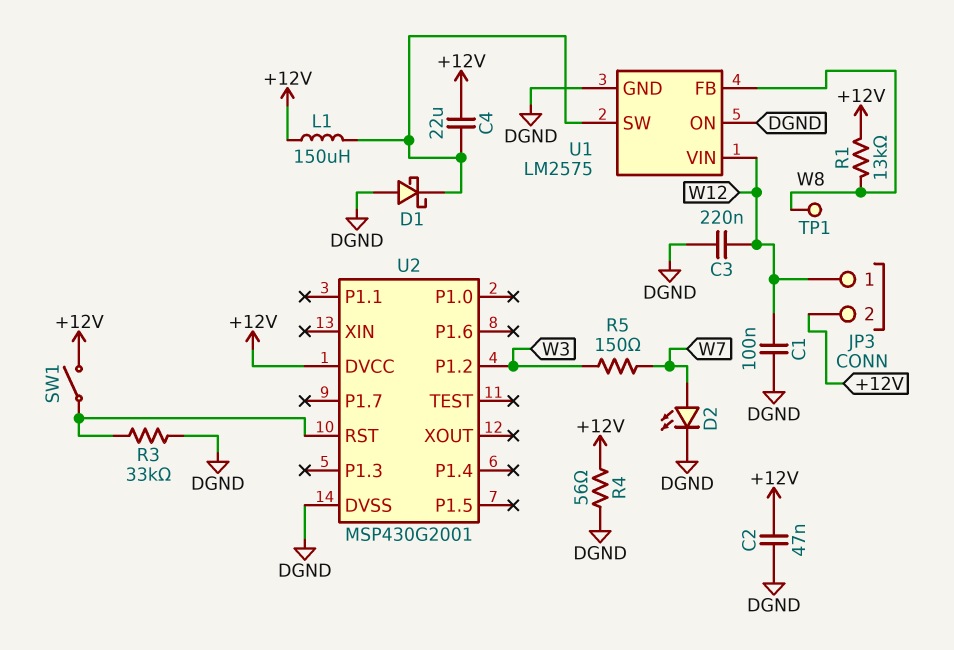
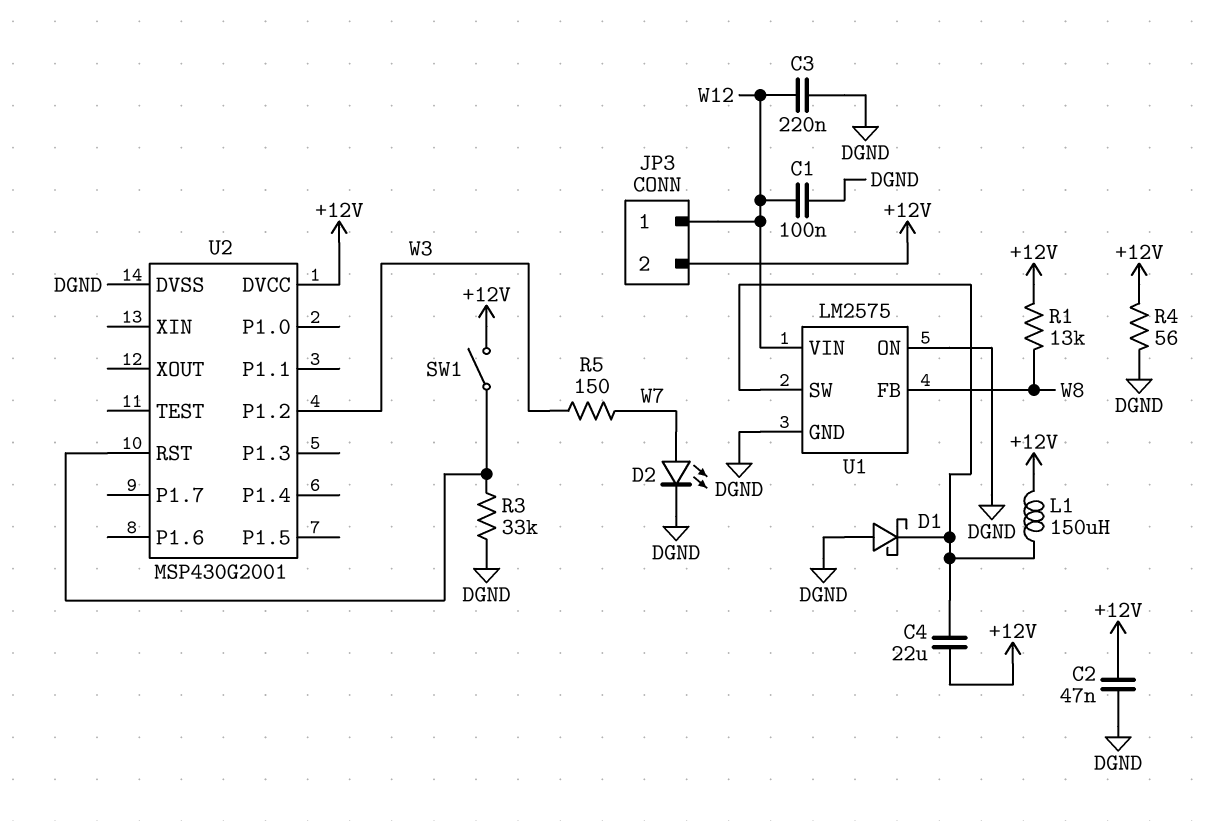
TP1: test point (W8) -> none

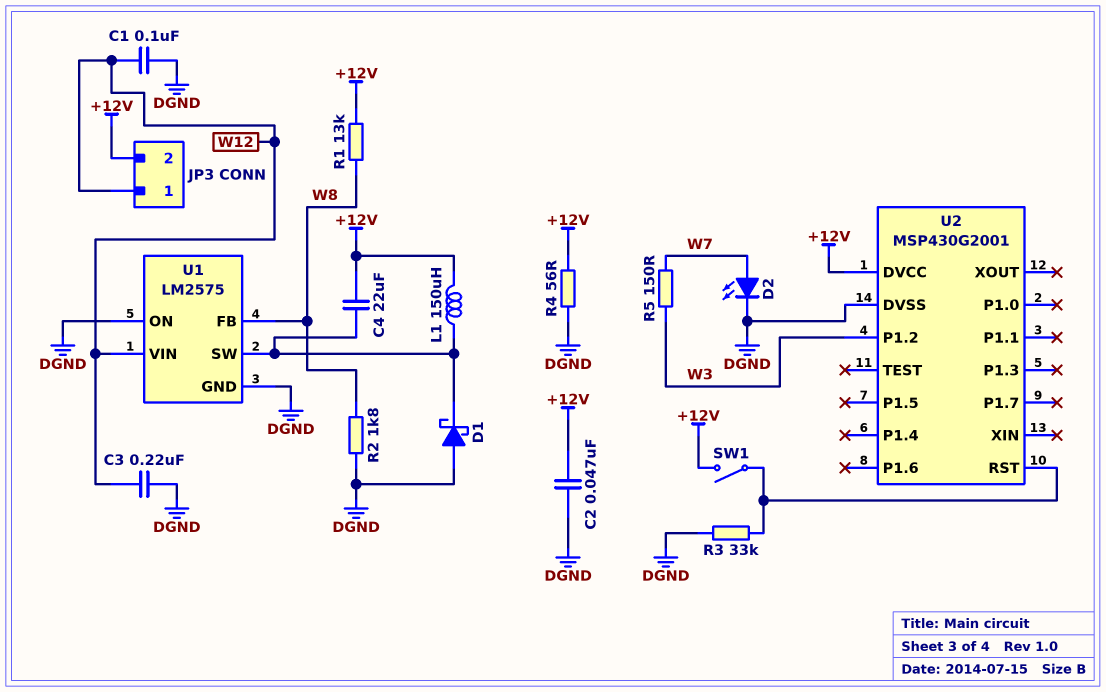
R2: none -> 1.8k (DGND, W8)

